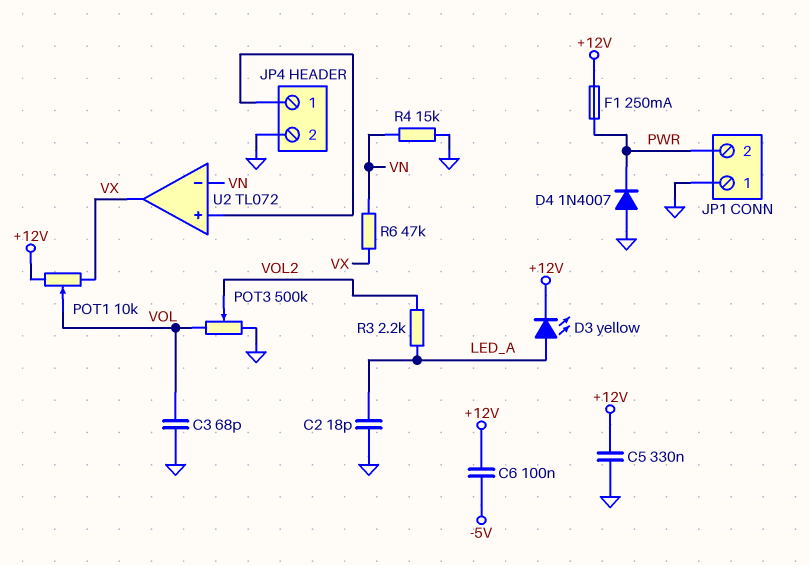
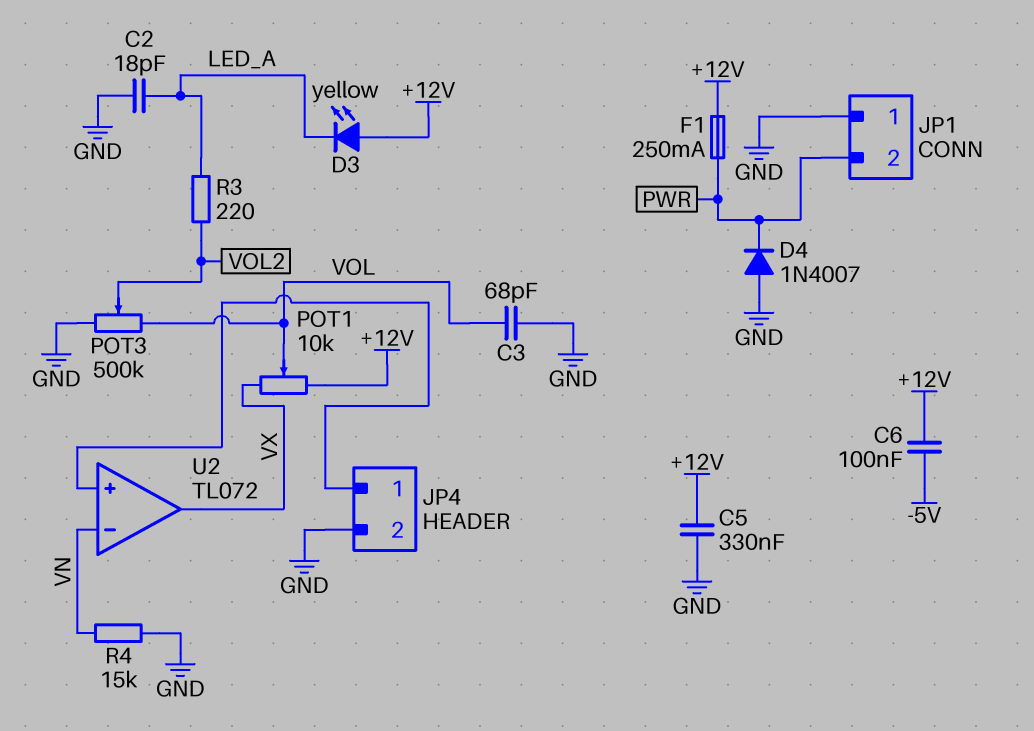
D3: LED yellow (A LED_A, K +12V) -> LED yellow (A +12V, K LED_A)
R3: 2.2k (LED_A, VOL2) -> 220 (LED_A, VOL2)
R6: 47k (VN, VX) -> none

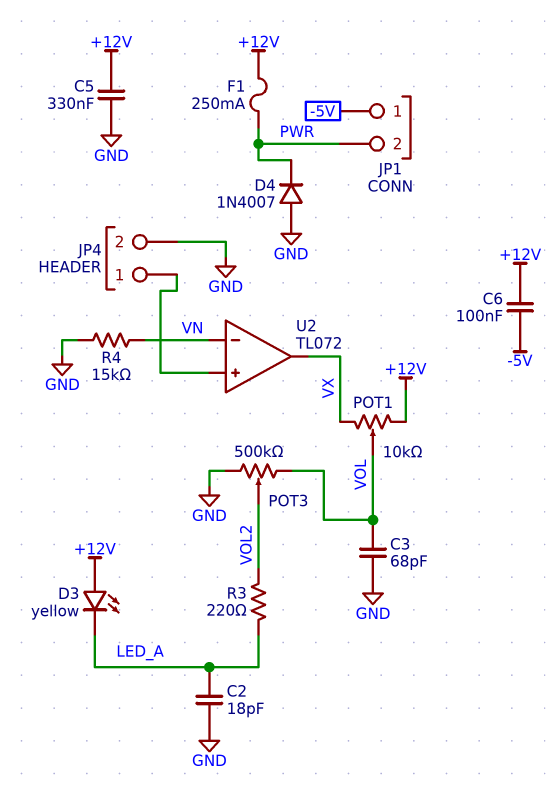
JP1 pin 1: GND -> -5V

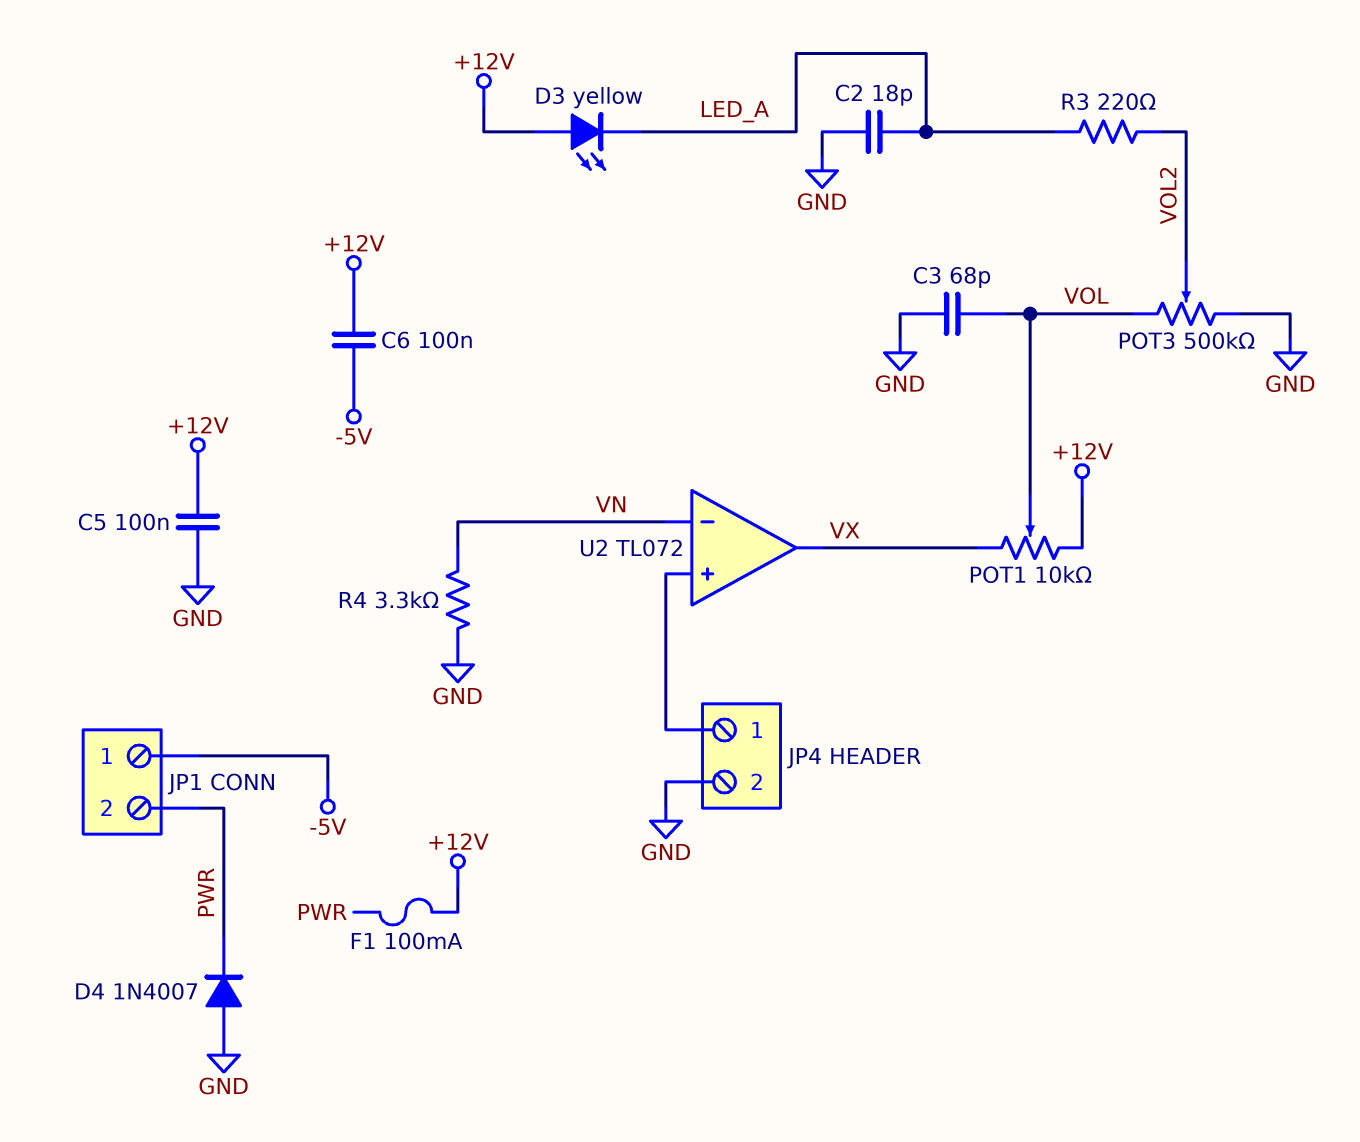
C5: 330nF (+12V, GND) -> 100nF (+12V, GND)
F1: 250mA (+12V, PWR) -> 100mA (+12V, PWR)
R4: 15k (GND, VN) -> 3.3k (GND, VN)

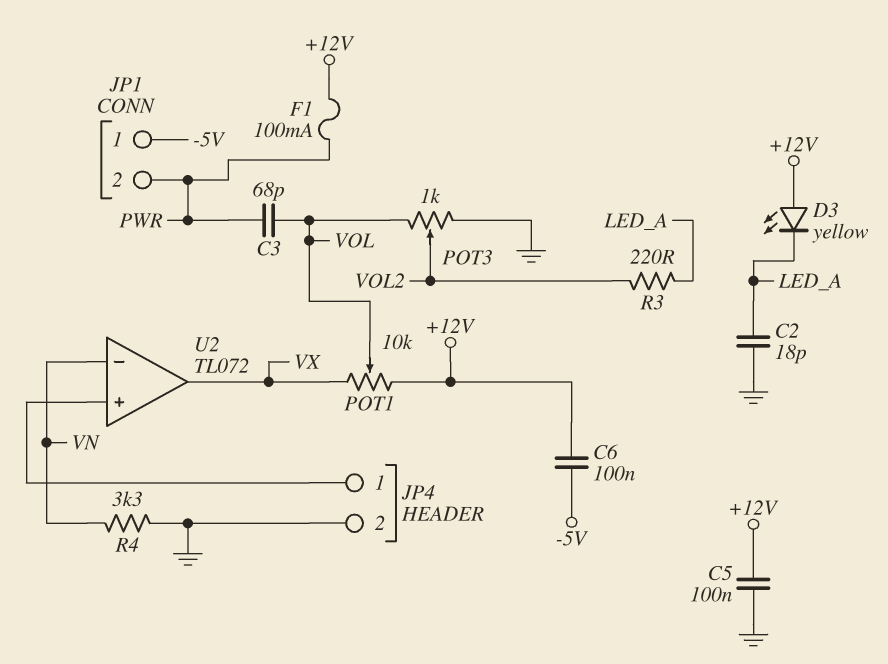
C3: 68pF (GND, VOL) -> 68pF (PWR, VOL)
D4: diode 1N4007 (A GND, K PWR) -> none
POT3: 500k (GND, VOL, wiper VOL2) -> 1k (GND, VOL, wiper VOL2)

